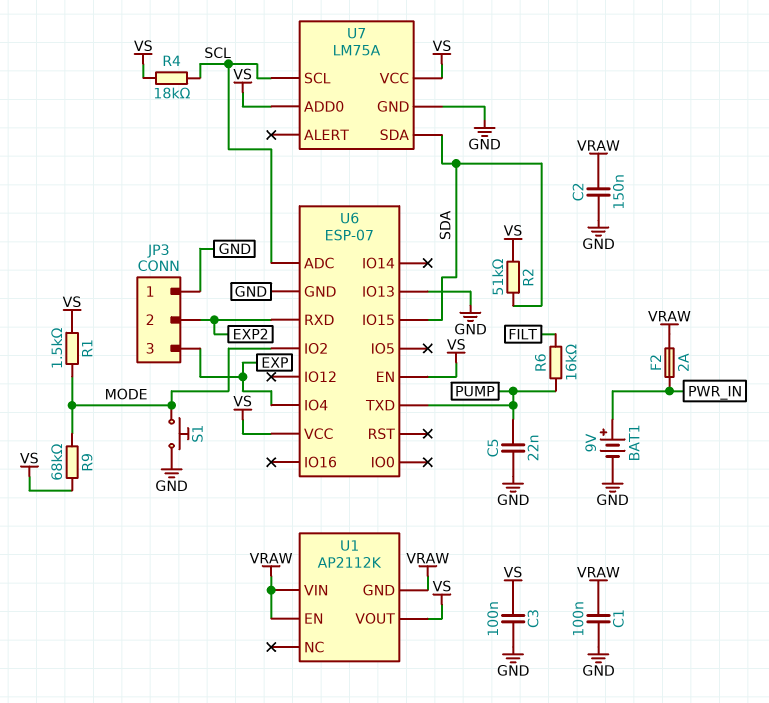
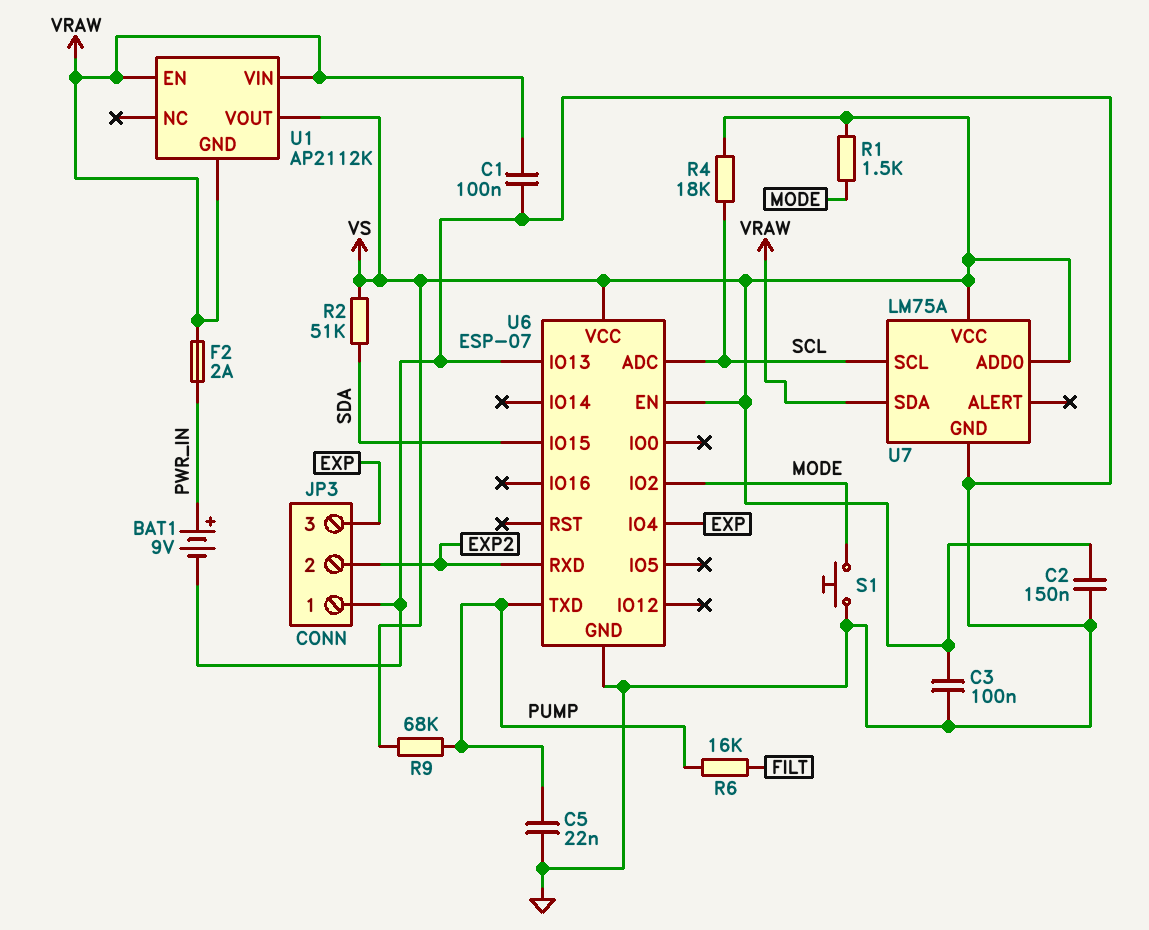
C2: 150nF (GND, VRAW) -> 150nF (GND, VS)
R9: 68k (MODE, VS) -> 68k (PUMP, VS)
U7 pin SDA: SDA -> VRAW

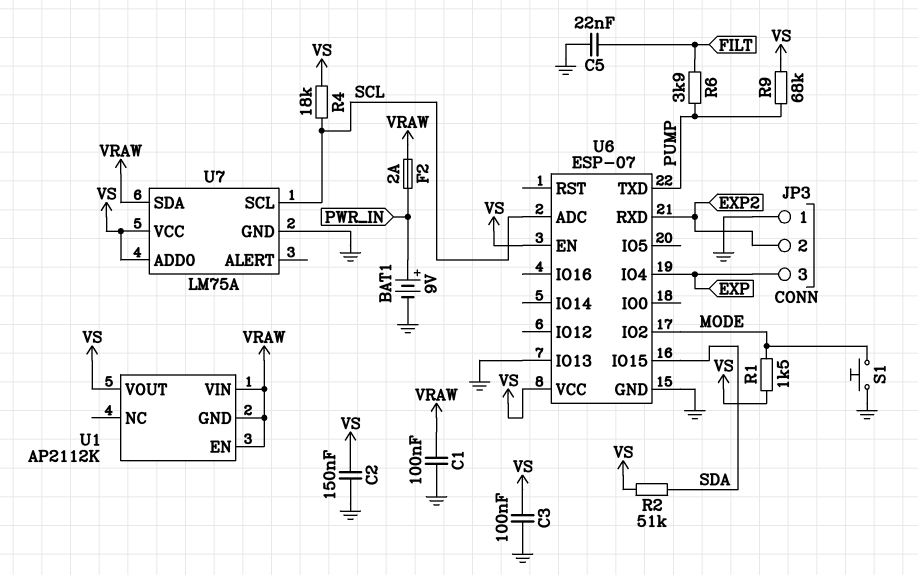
C5: 22nF (GND, PUMP) -> 22nF (FILT, GND)
R6: 16k (FILT, PUMP) -> 3.9k (FILT, PUMP)

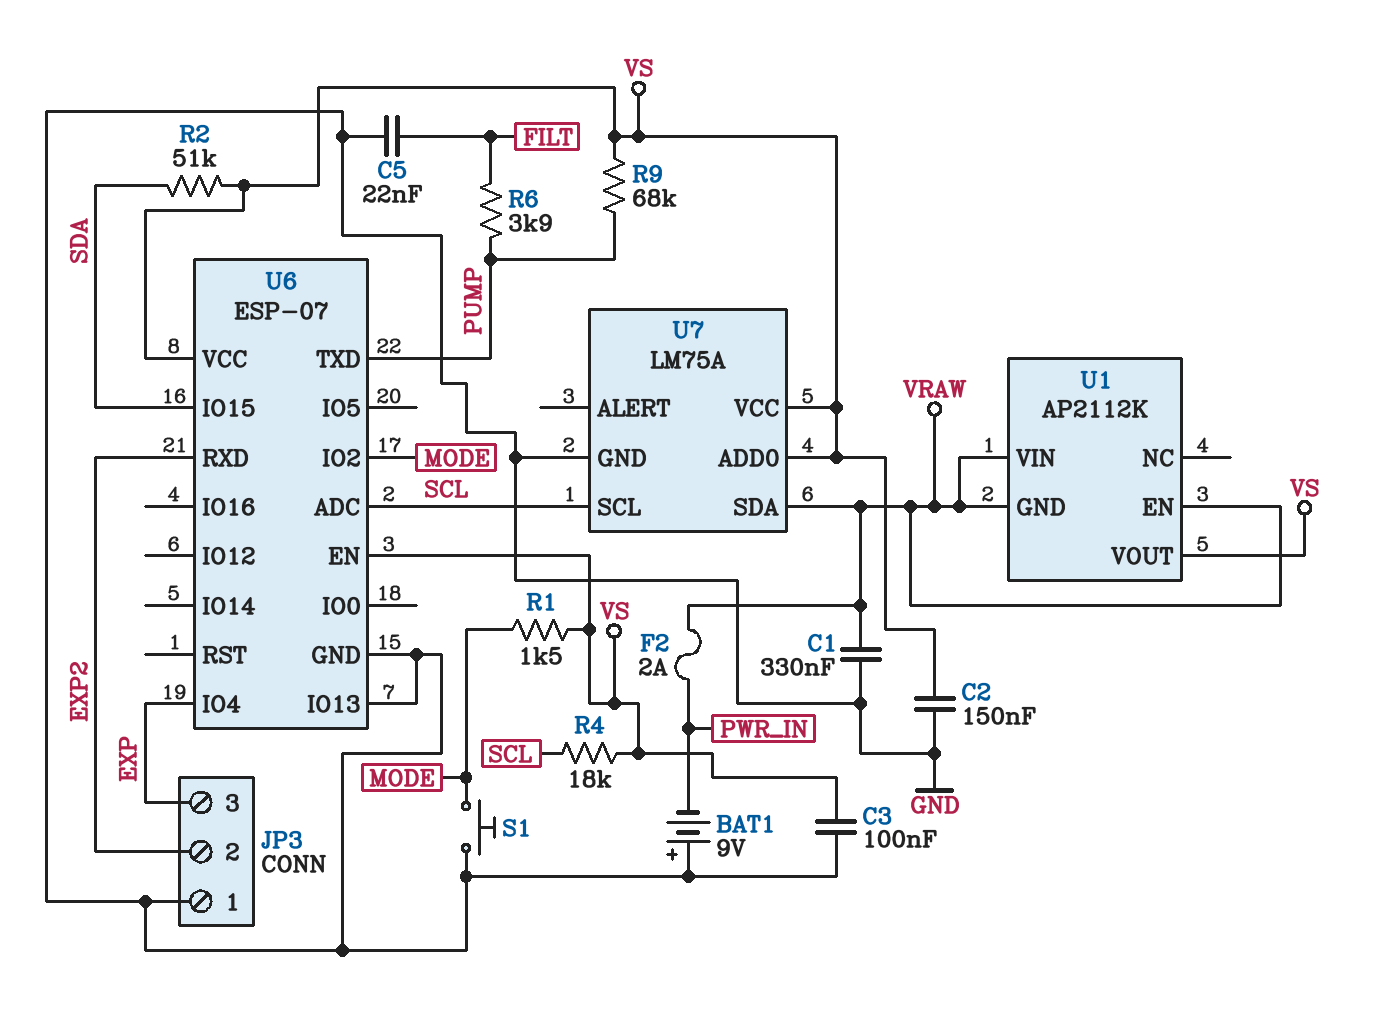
BAT1: 9V (plus PWR_IN, minus GND) -> 9V (plus GND, minus PWR_IN)
C1: 100nF (GND, VRAW) -> 330nF (GND, VRAW)

